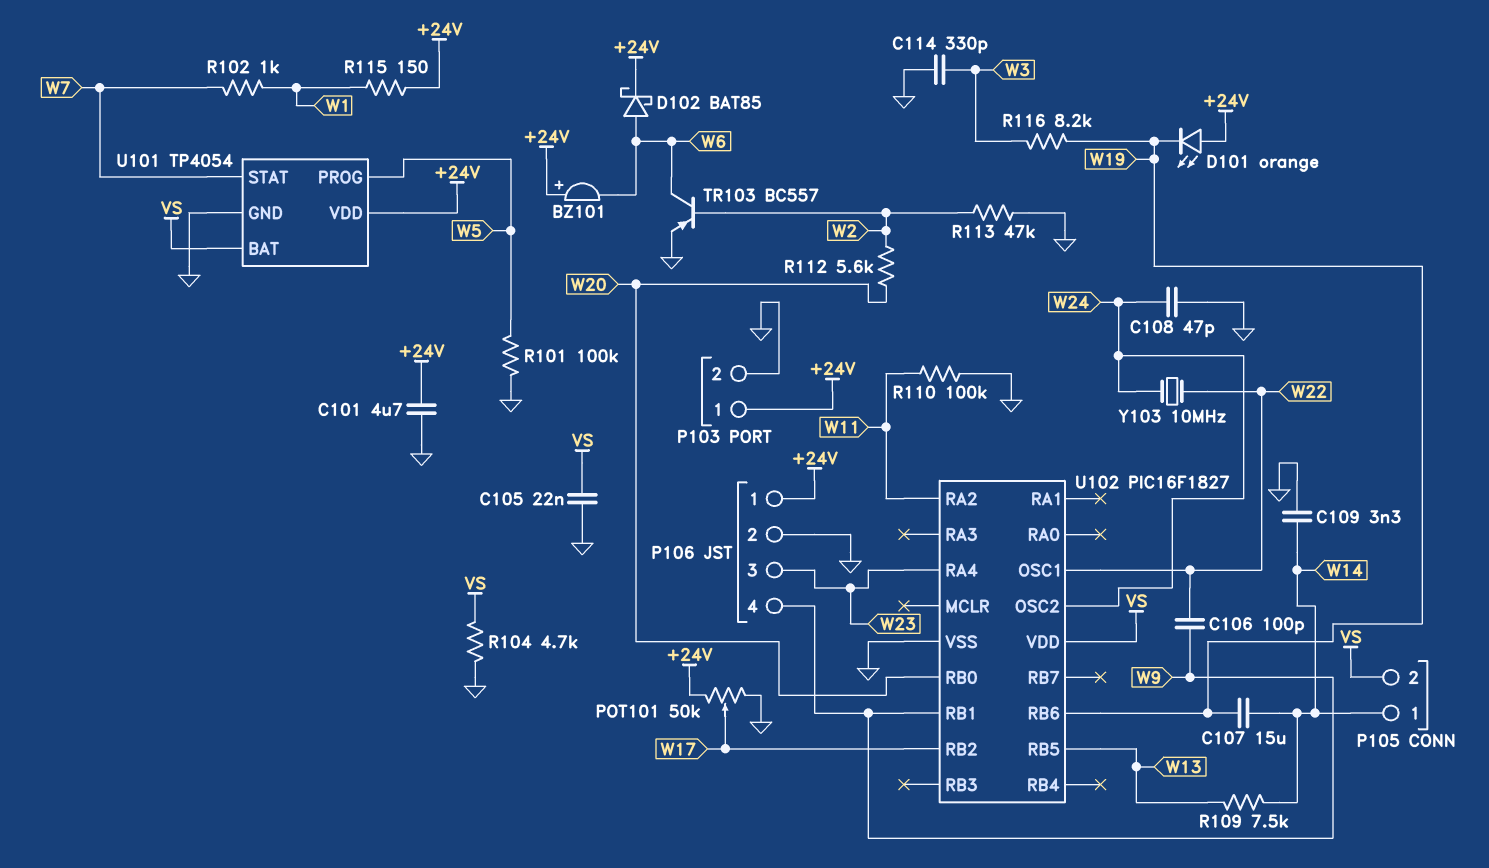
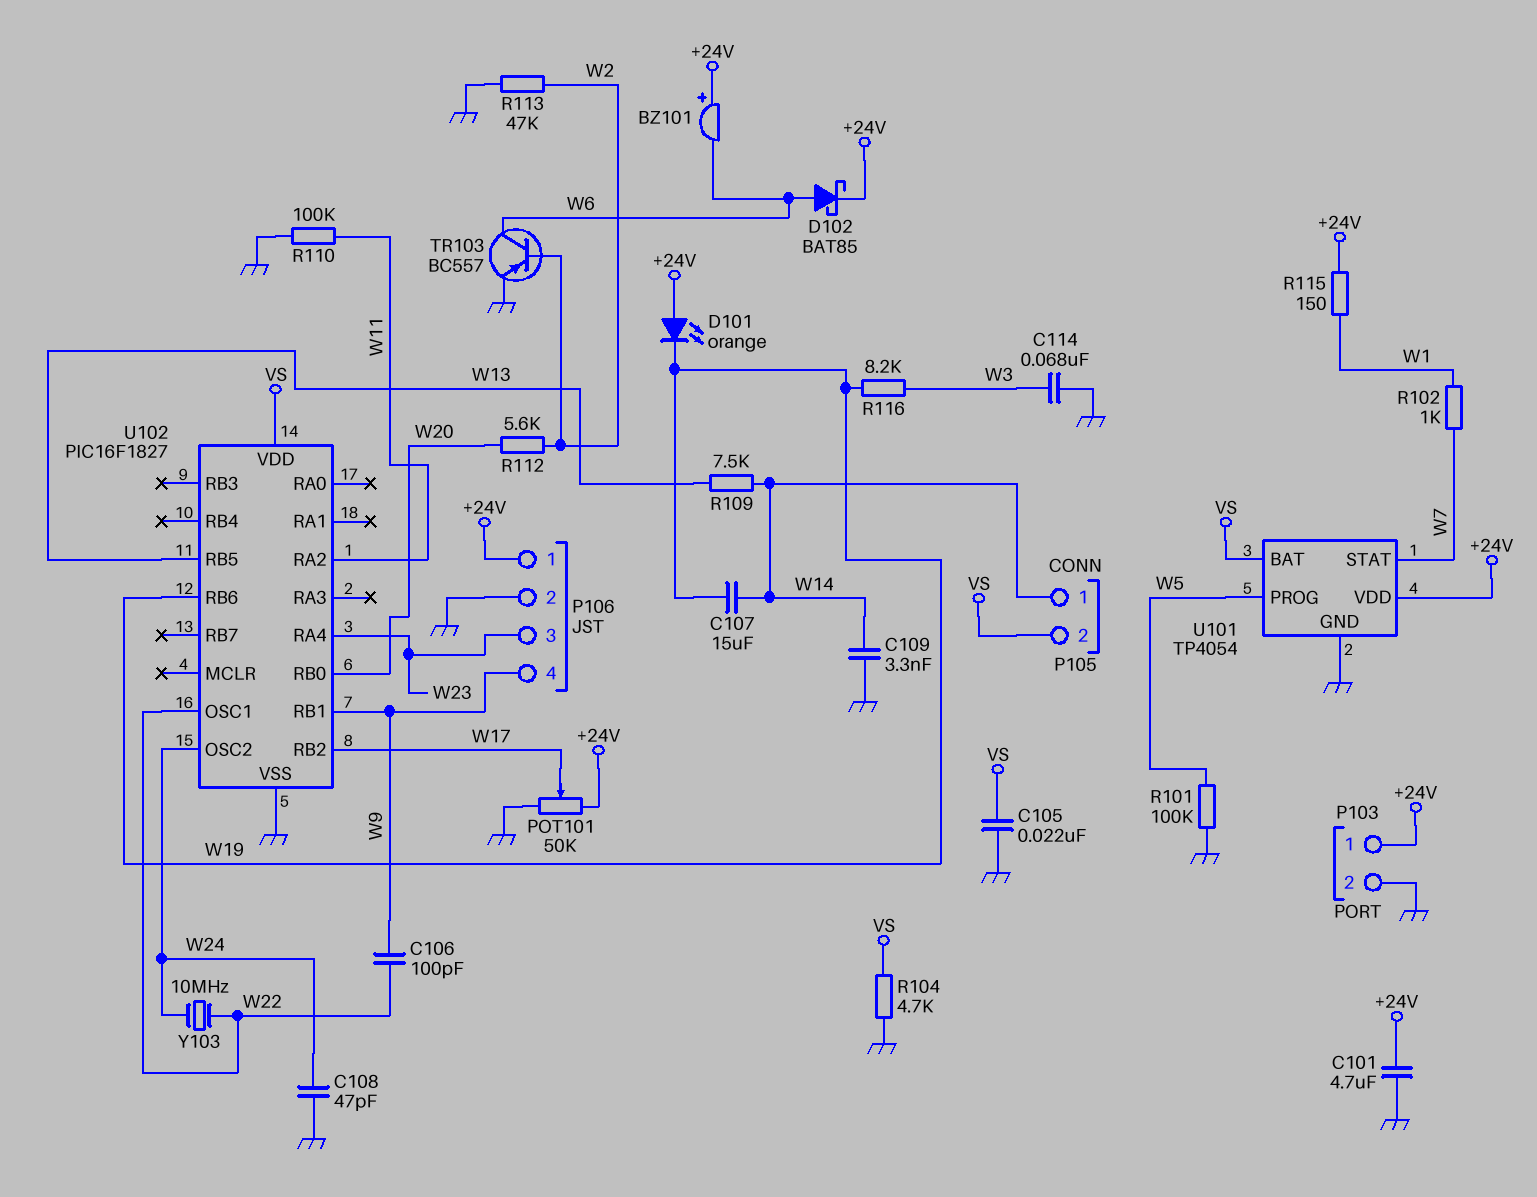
C114: 330pF (GND, W3) -> 68nF (GND, W3)

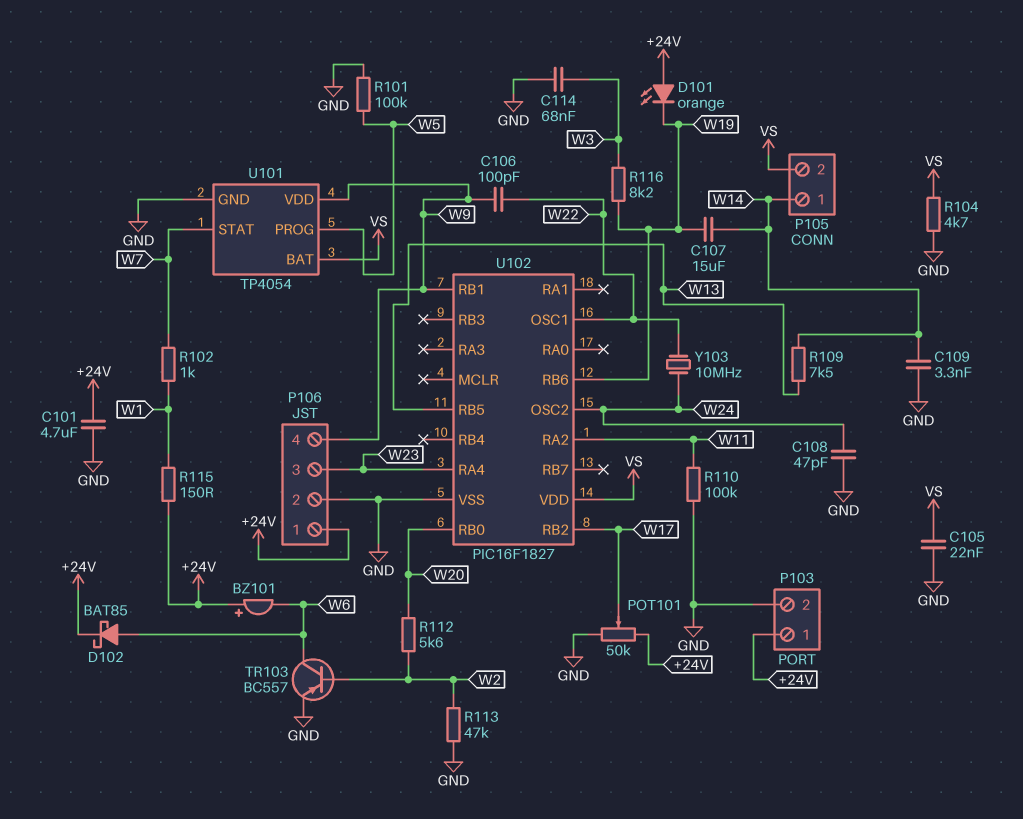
U101 pin VDD: +24V -> W9

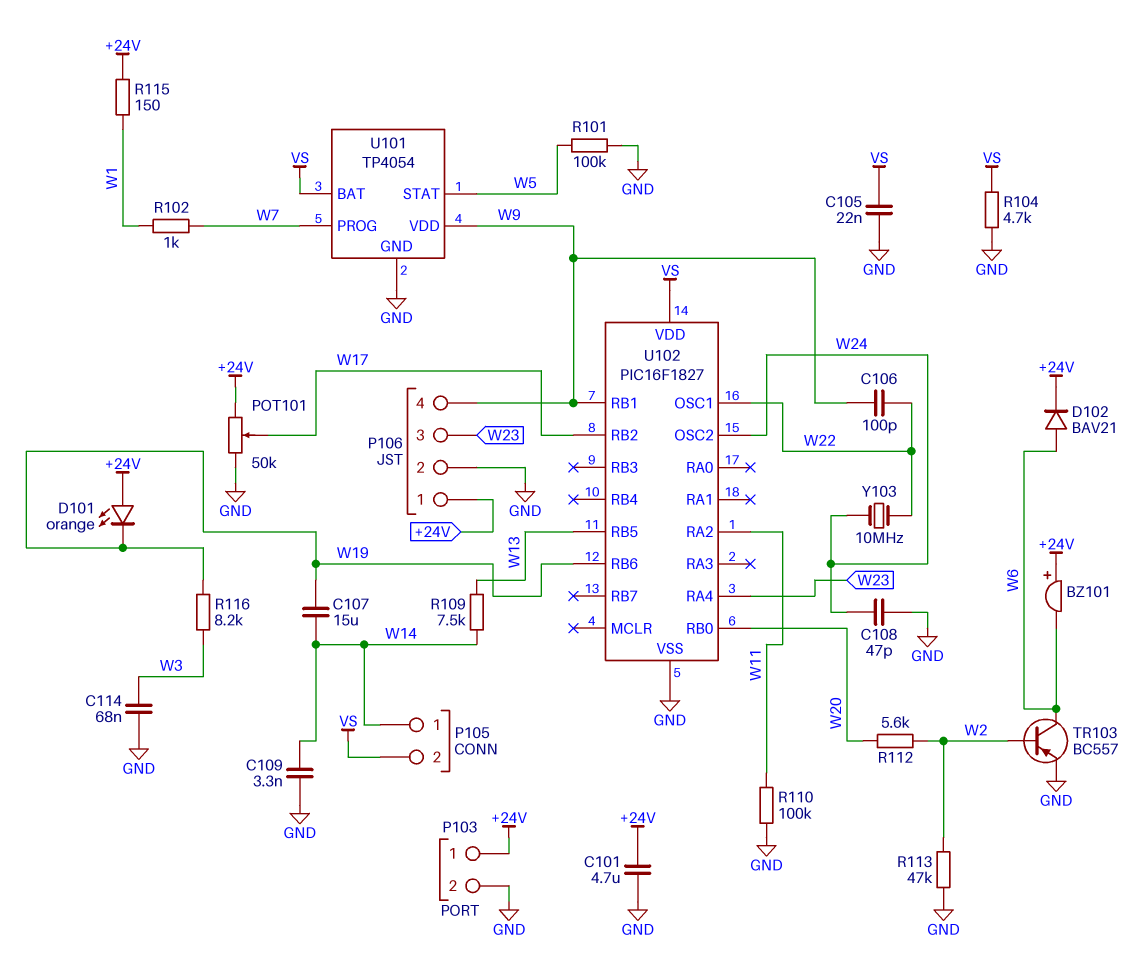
D102: schottky BAT85 (A W6, K +24V) -> diode BAV21 (A W6, K +24V)
U101 pin PROG: W5 -> W7
U101 pin STAT: W7 -> W5

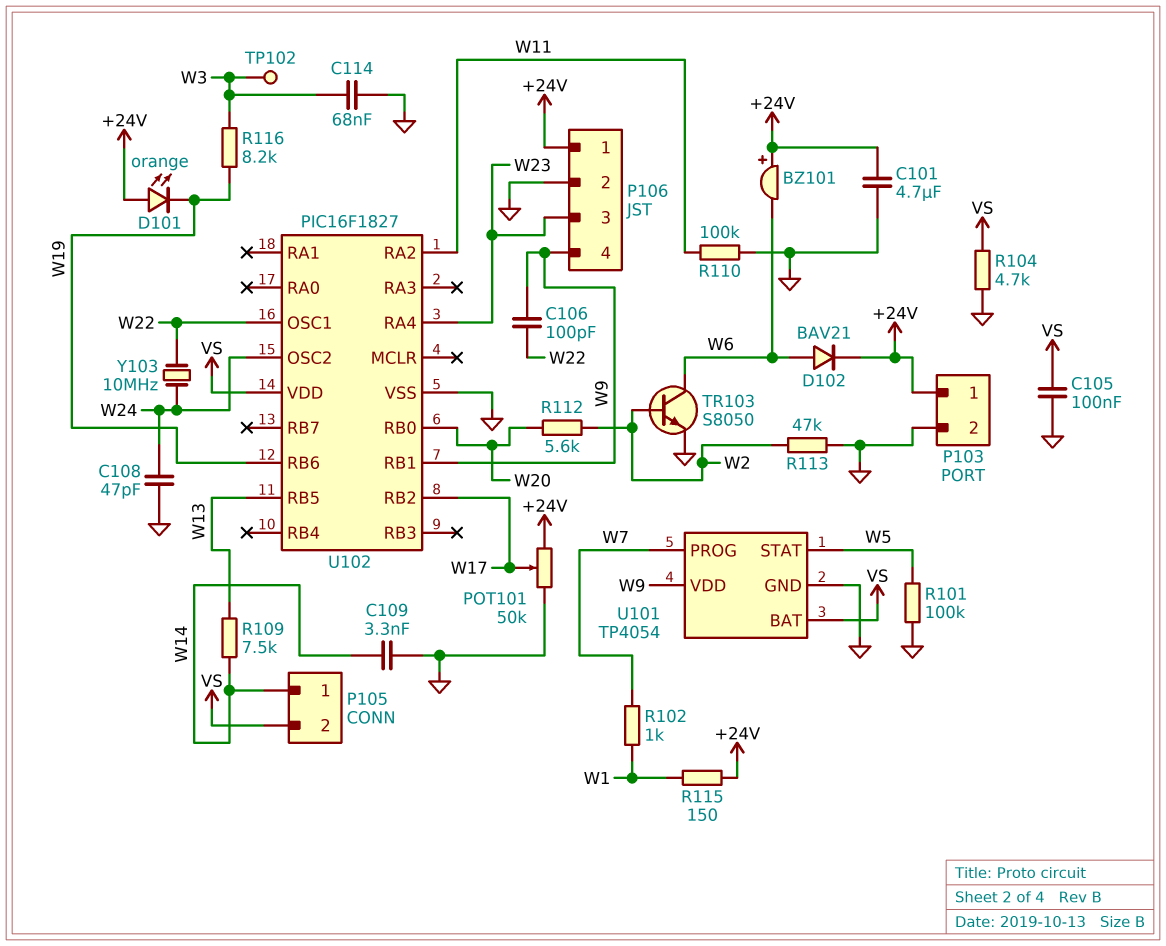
C105: 22nF (GND, VS) -> 100nF (GND, VS)
C107: 15uF (W14, W19) -> none
TP102: none -> test point (W3)
TR103: PNP BC557 (B W2, C W6, E GND) -> NPN S8050 (B W2, C W6, E GND)

